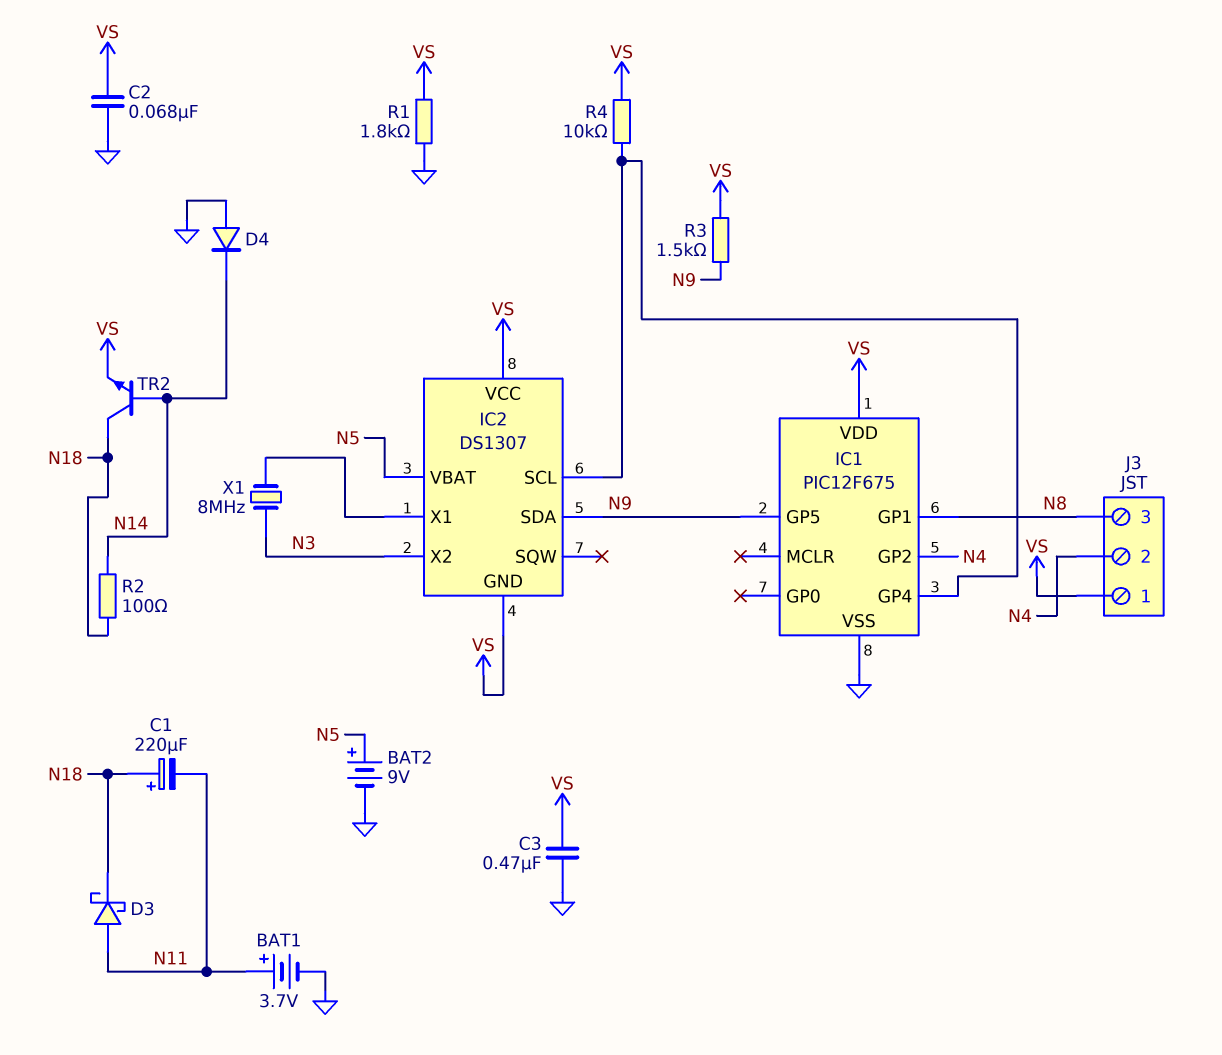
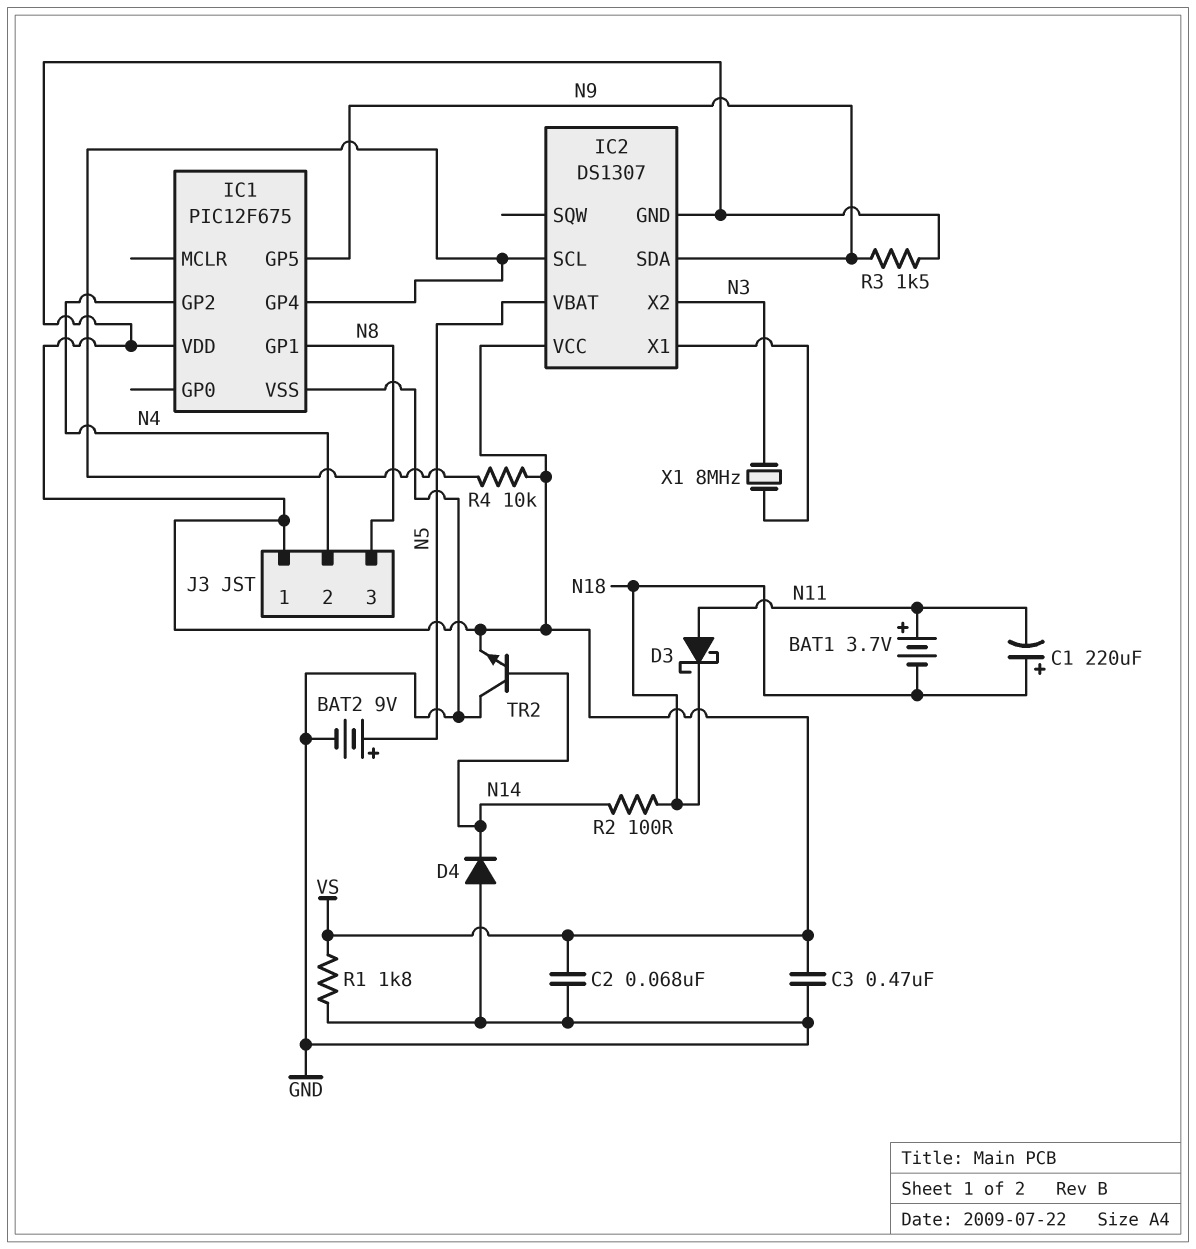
BAT1: 3.7V (plus N11, minus GND) -> 3.7V (plus N11, minus N18)
TR2: NPN (B N14, C N18, E VS) -> NPN (B N14, C GND, E VS)

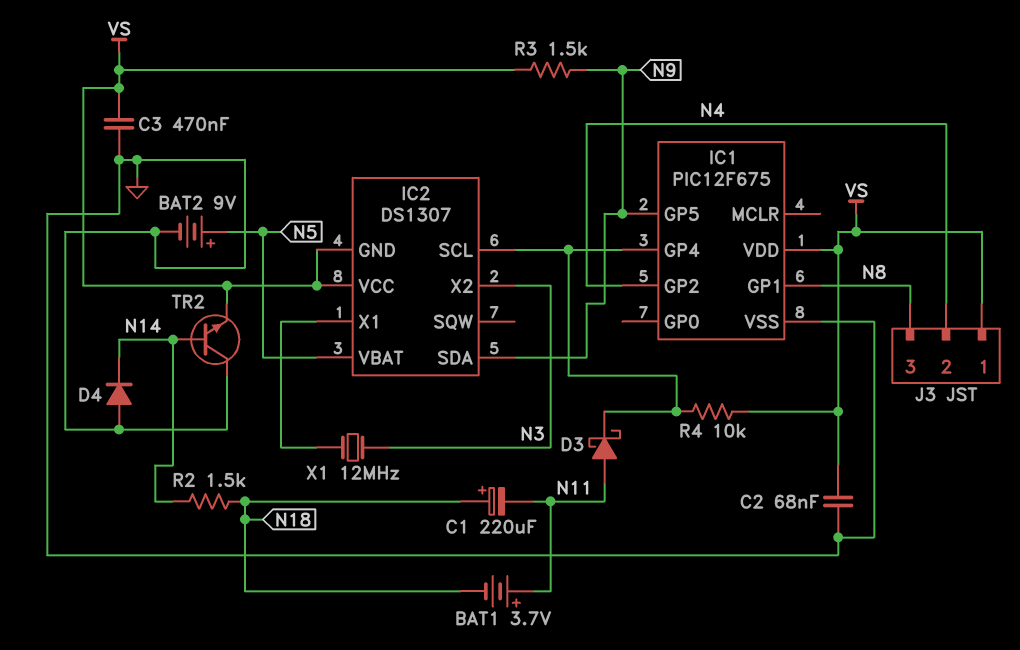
D3: schottky (A N11, K N18) -> schottky (A N11, K IC1/GP4)
R1: 1.8k (GND, VS) -> none
R2: 100 (N14, N18) -> 1.5k (N14, N18)
X1: 8MHz (IC2/X1, N3) -> 12MHz (IC2/X1, N3)

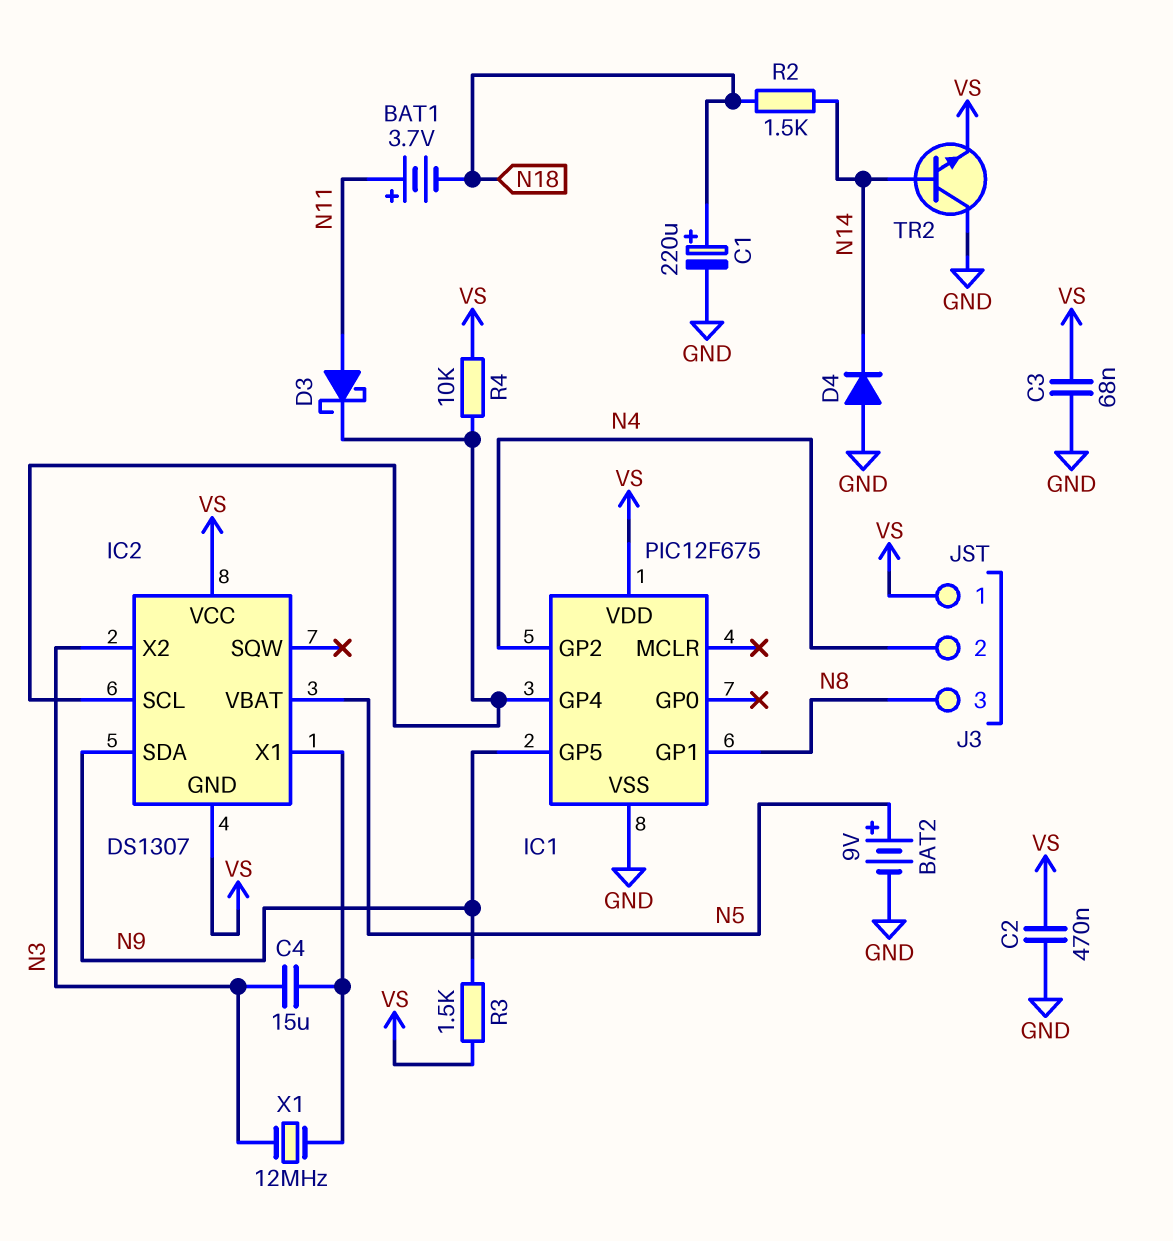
C1: 220uF (plus N18, minus N11) -> 220uF (plus N18, minus GND)
C2: 68nF (GND, VS) -> 470nF (GND, VS)
C3: 470nF (GND, VS) -> 68nF (GND, VS)
C4: none -> 15uF (IC2/X1, N3)

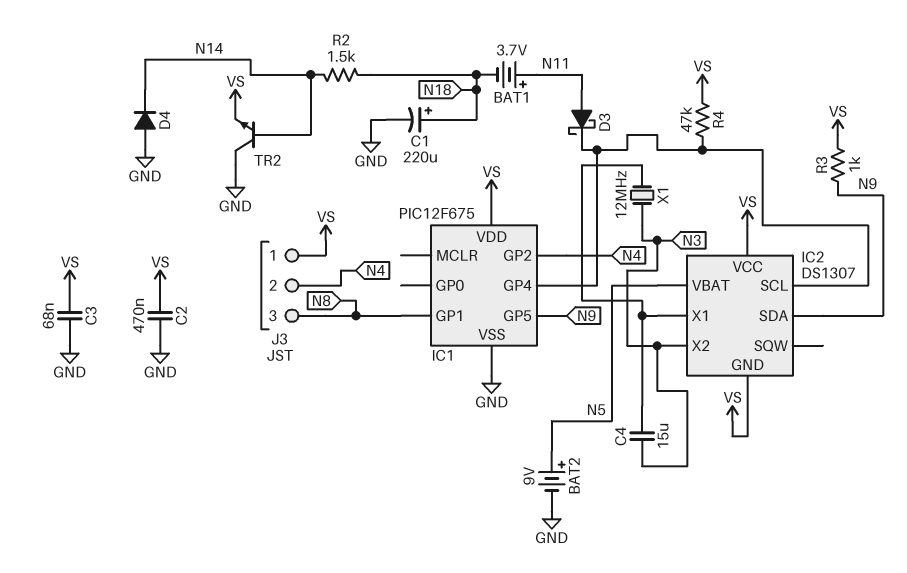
R3: 1.5k (N9, VS) -> 1k (N9, VS)
R4: 10k (IC1/GP4, VS) -> 47k (IC1/GP4, VS)

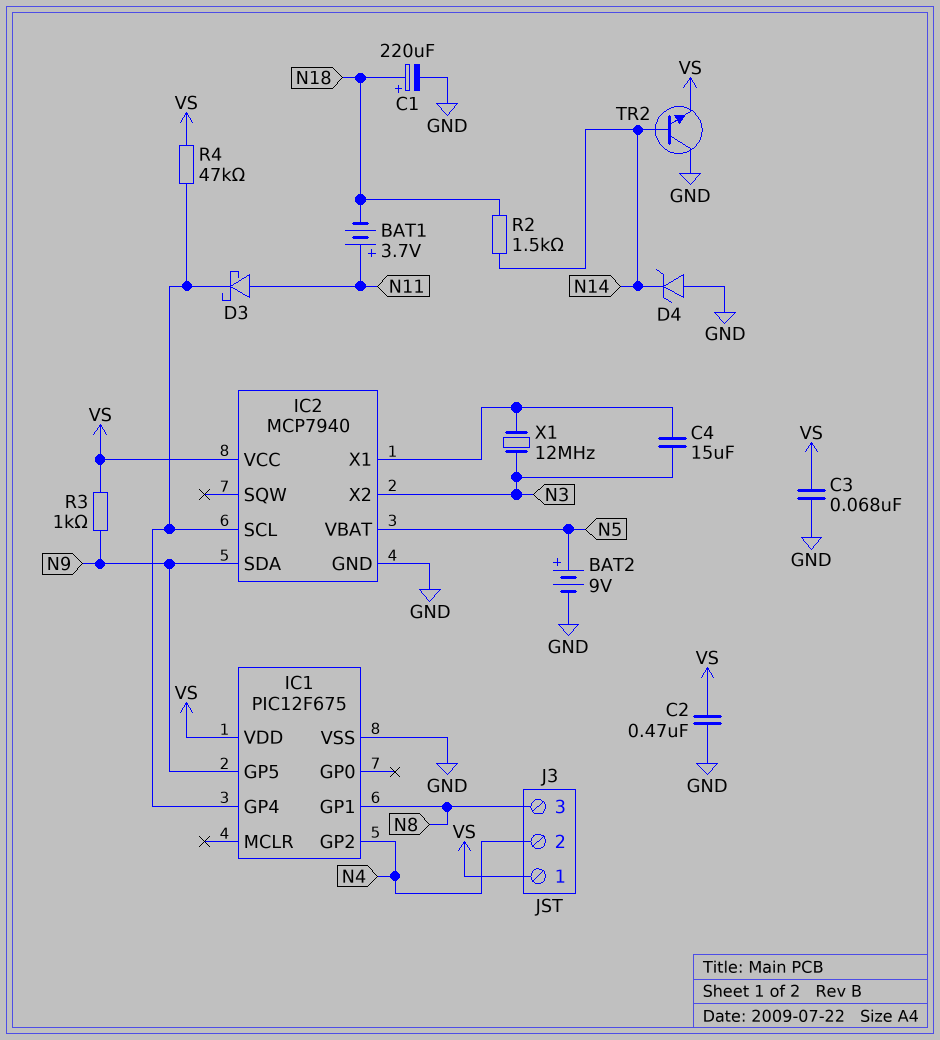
D4: diode (A GND, K N14) -> zener (A GND, K N14)
IC2: DS1307 -> MCP7940
IC2 pin GND: VS -> GND

